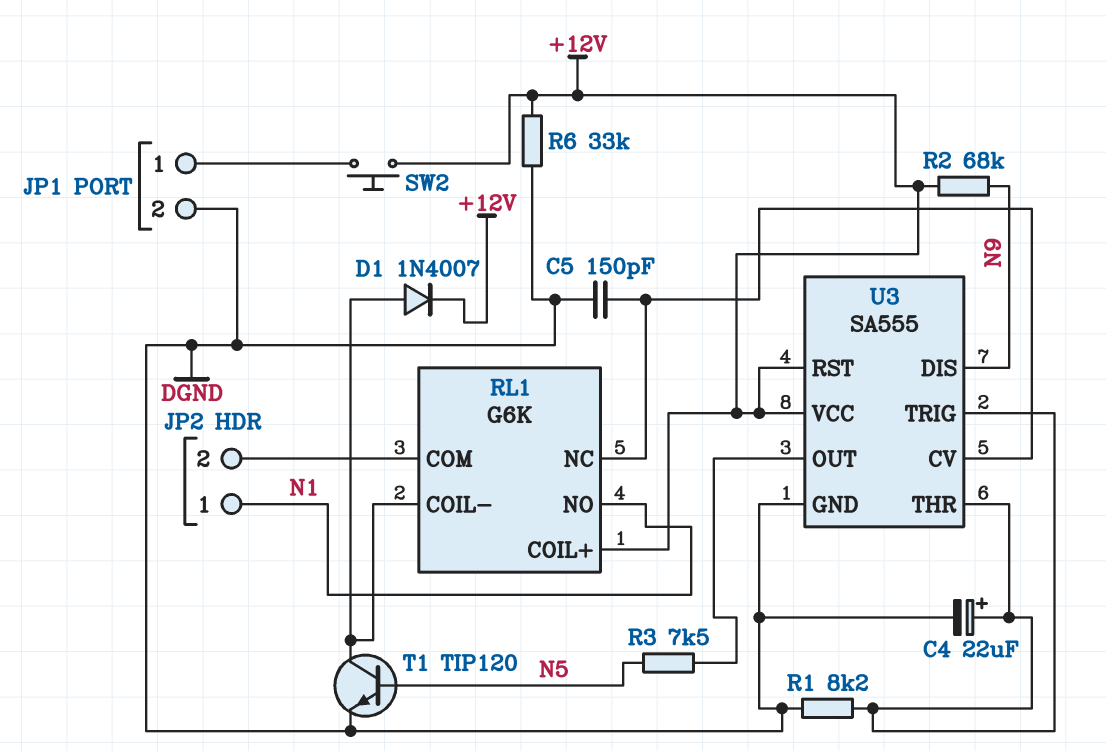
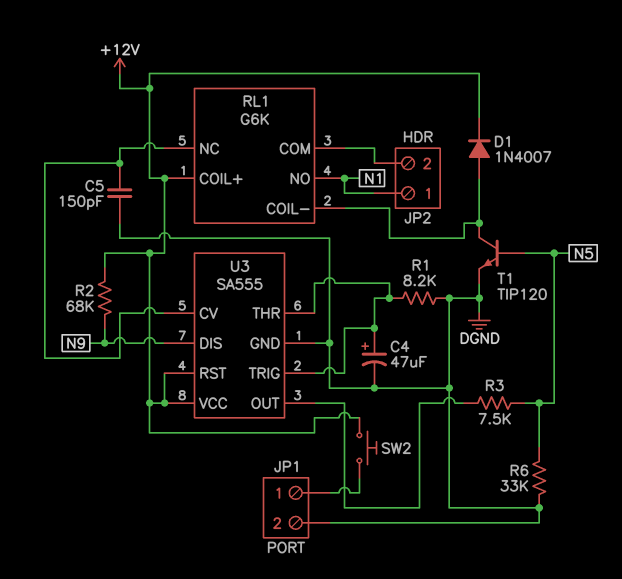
C4: 22uF (plus U3/THR, minus DGND) -> 47uF (plus U3/THR, minus DGND)
R6: 33k (+12V, DGND) -> 33k (DGND, N5)

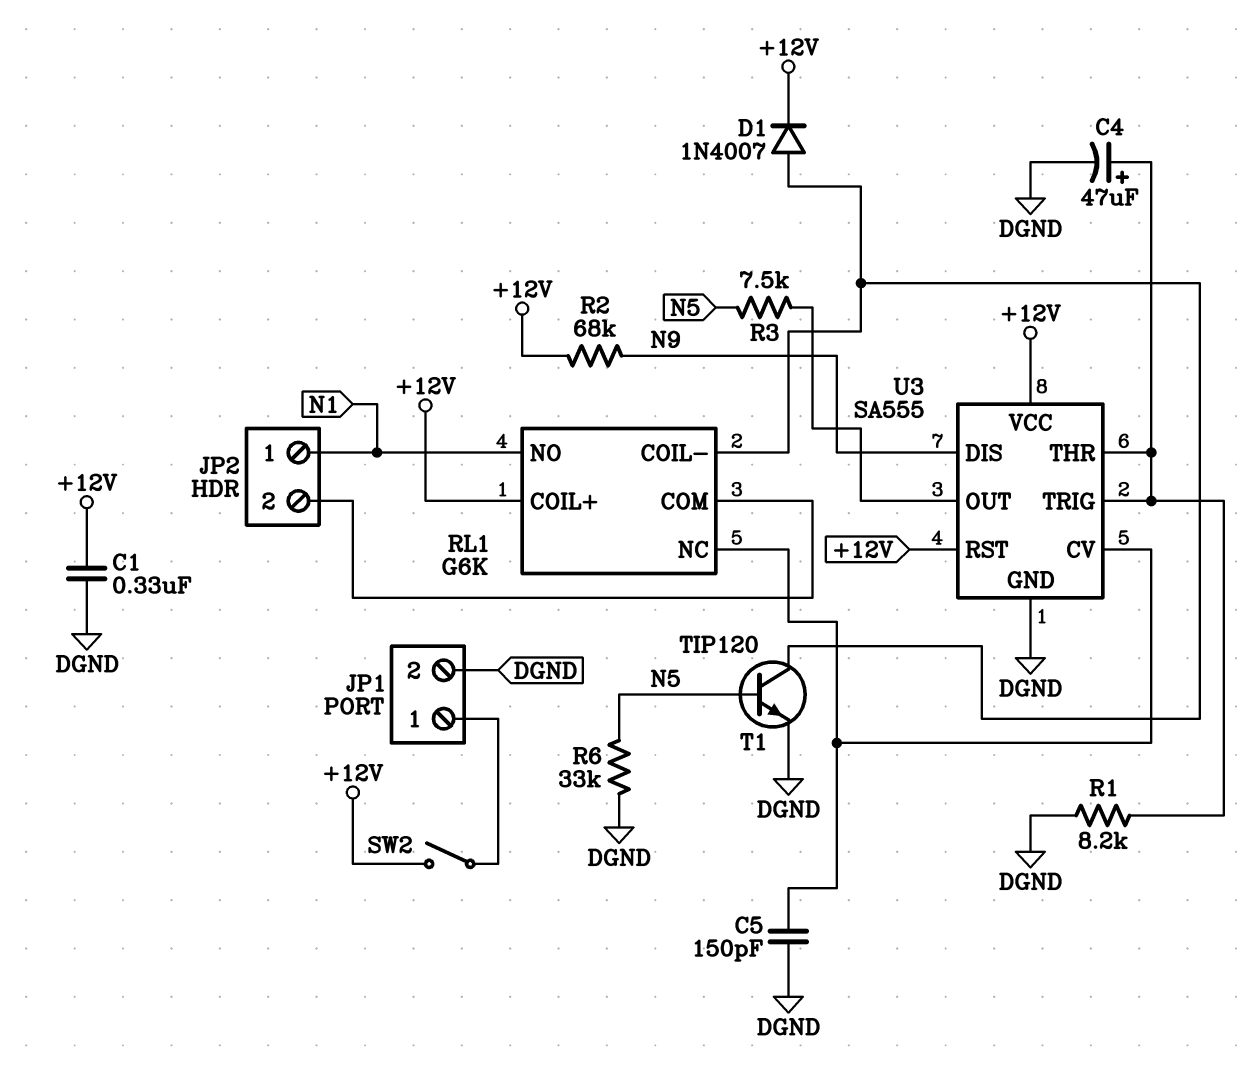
C1: none -> 330nF (+12V, DGND)
SW2: button (+12V, JP1/1) -> switch (+12V, JP1/1)

